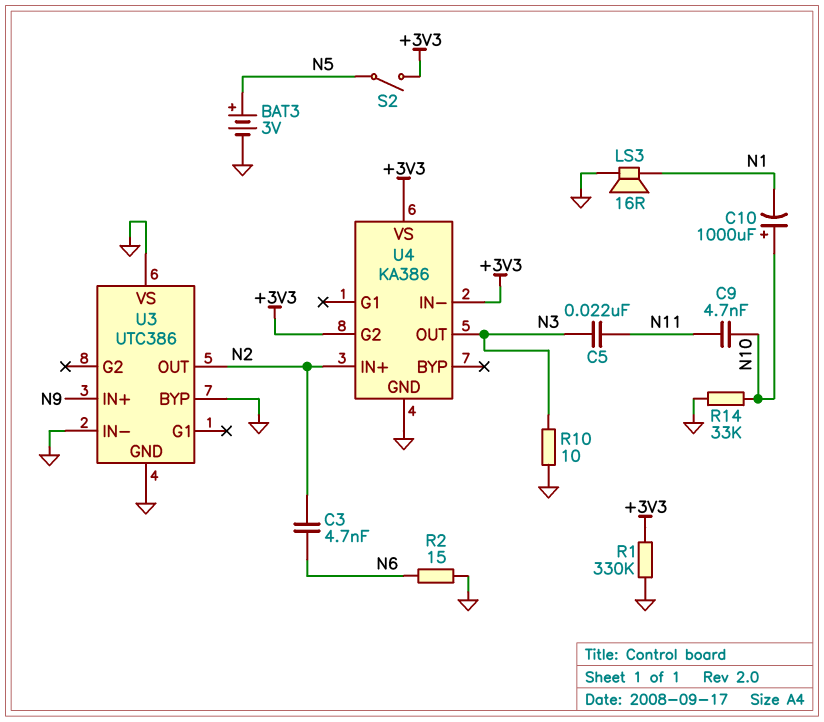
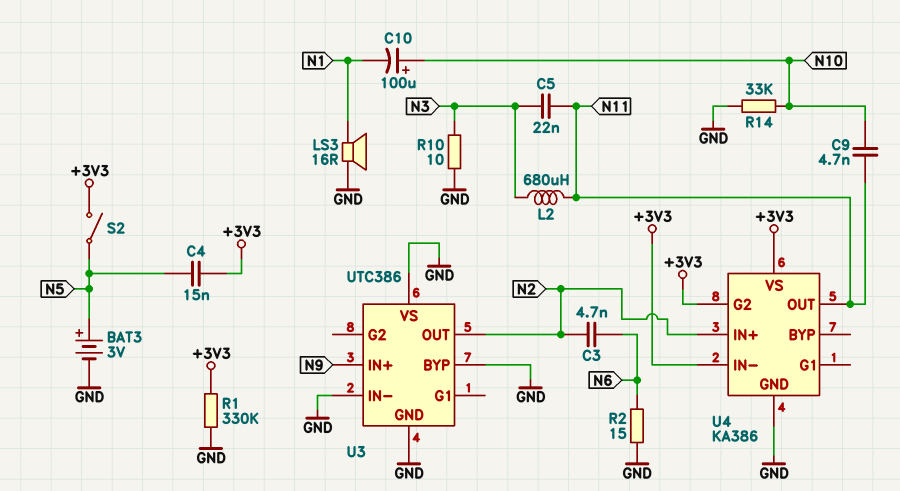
C4: none -> 15nF (+3V3, N5)
C10: 1000uF (plus N10, minus N1) -> 100uF (plus N10, minus N1)
L2: none -> 680uH (N3, N11)
U4 pin OUT: N3 -> N11

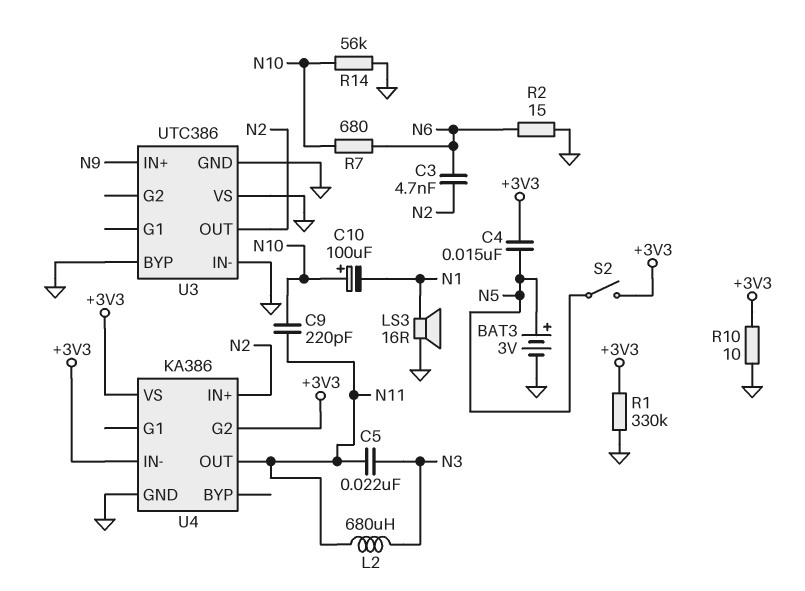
C9: 4.7nF (N10, N11) -> 220pF (N10, N11)
R7: none -> 680 (N6, N10)
R10: 10 (GND, N3) -> 10 (+3V3, GND)
R14: 33k (GND, N10) -> 56k (GND, N10)

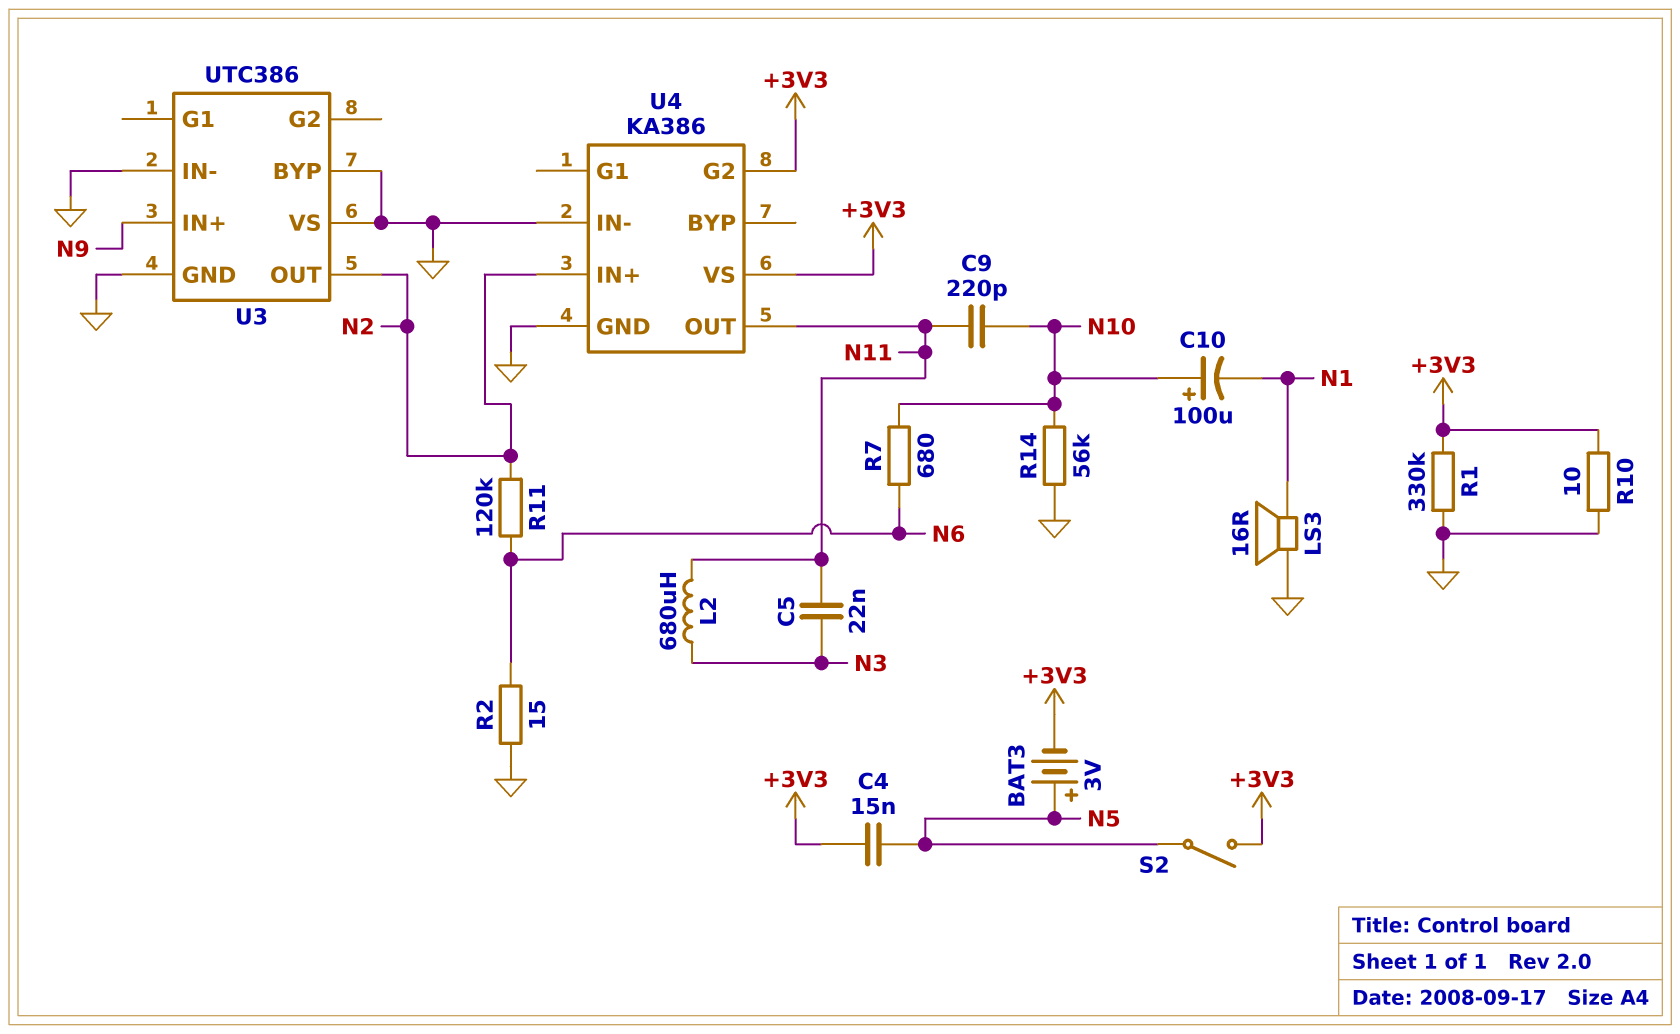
BAT3: 3V (plus N5, minus GND) -> 3V (plus N5, minus +3V3)
C3: 4.7nF (N2, N6) -> none
R11: none -> 120k (N2, N6)
U4 pin IN-: +3V3 -> GND

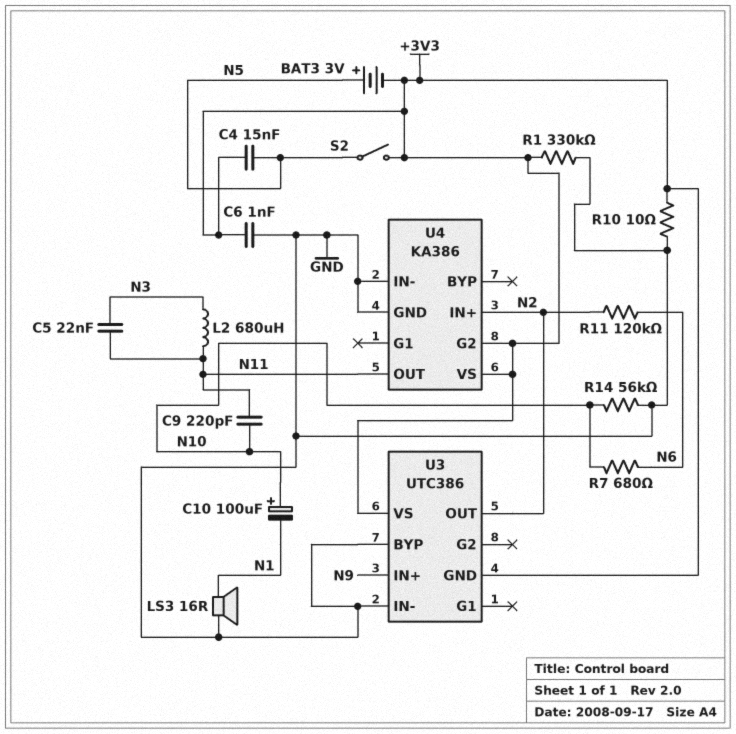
C6: none -> 1nF (+3V3, GND)
R2: 15 (GND, N6) -> none
U3 pin GND: GND -> +3V3
U3 pin VS: GND -> +3V3

